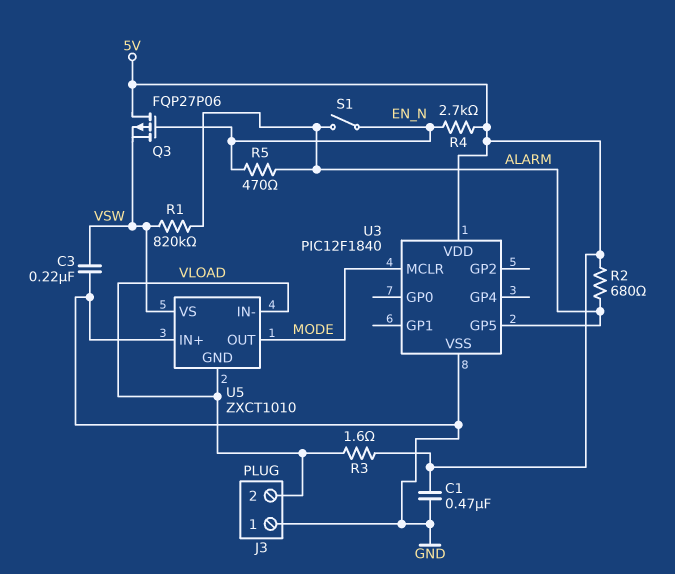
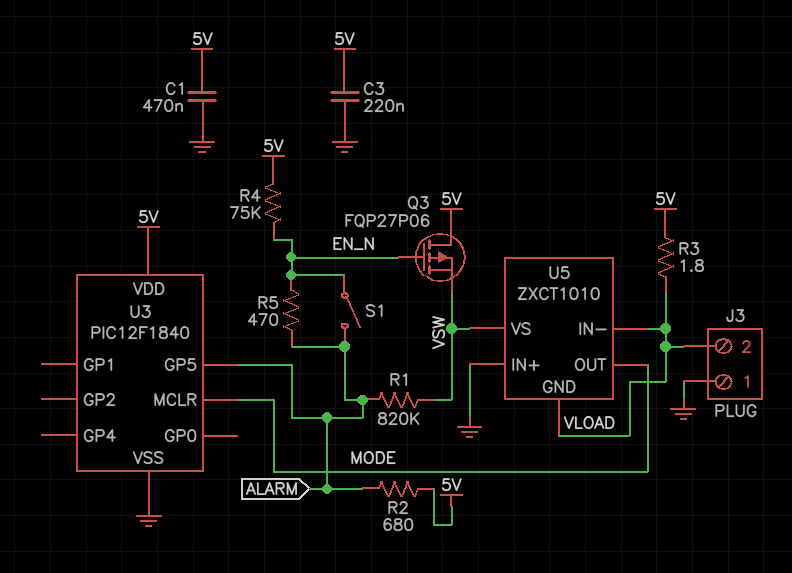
C3: 220nF (GND, VSW) -> 220nF (5V, GND)
R3: 1.6 (5V, VLOAD) -> 1.8 (5V, VLOAD)
R4: 2.7k (5V, EN_N) -> 75k (5V, EN_N)

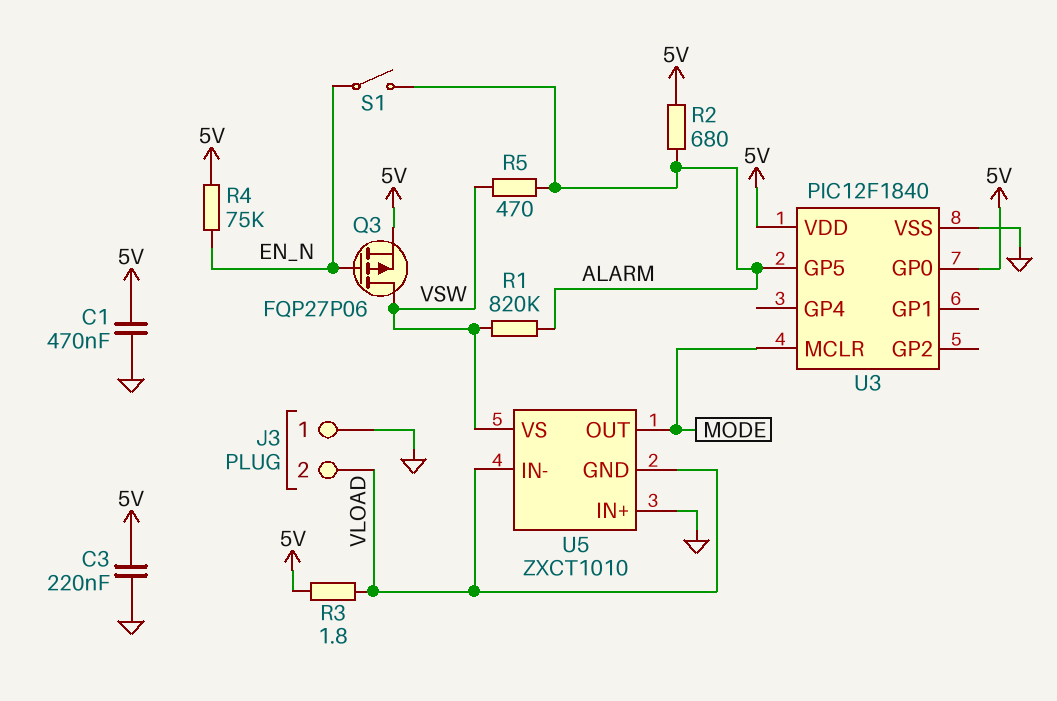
Q3: PMOS FQP27P06 (G EN_N, D 5V, S VSW) -> PMOS FQP27P06 (G EN_N, D VSW, S 5V)
R5: 470 (ALARM, EN_N) -> 470 (ALARM, VSW)
U3 pin GP0: none -> 5V

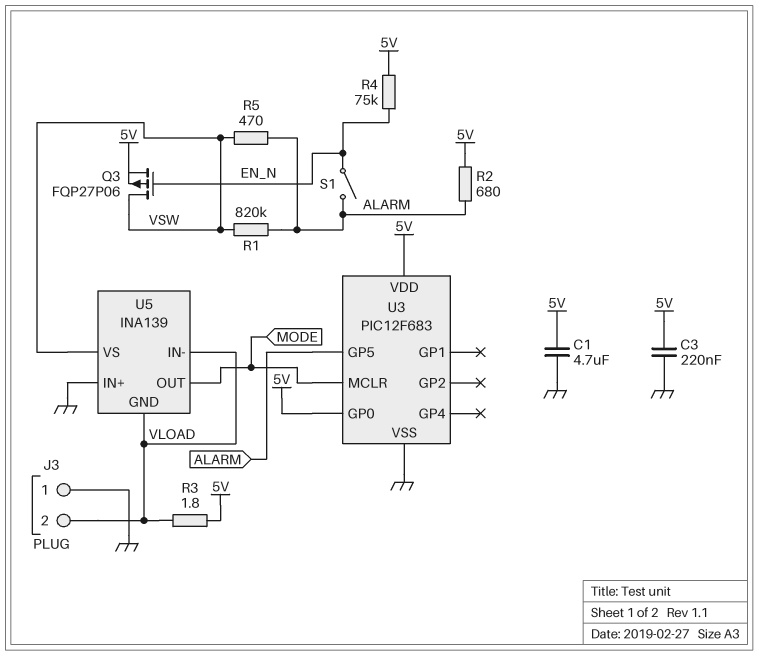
C1: 470nF (5V, GND) -> 4.7uF (5V, GND)
U3: PIC12F1840 -> PIC12F683
U5: ZXCT1010 -> INA139

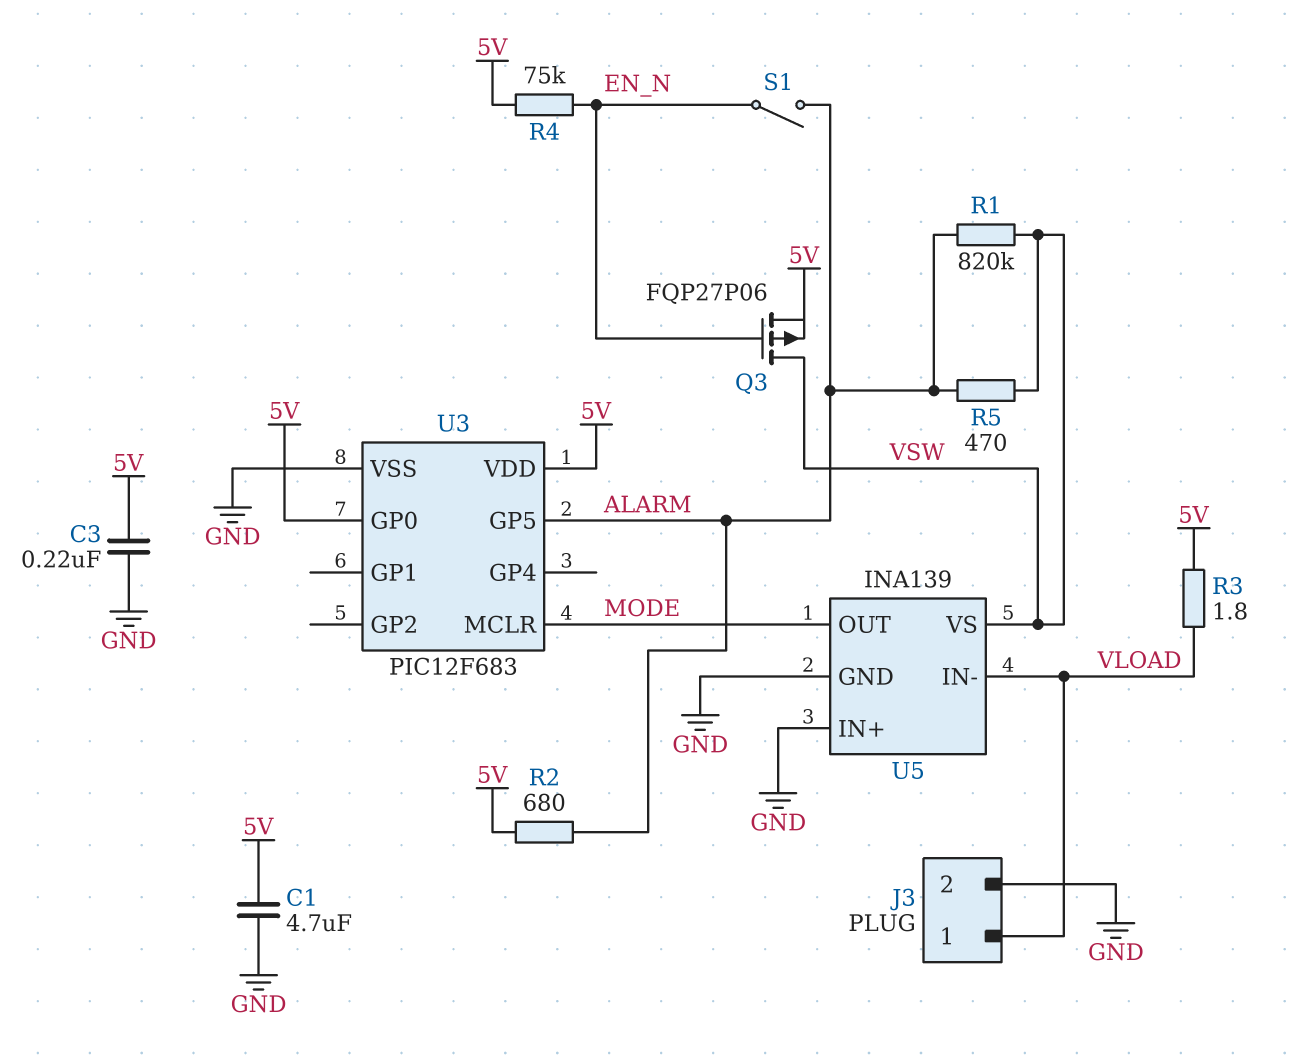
J3 pin 1: GND -> VLOAD
J3 pin 2: VLOAD -> GND
U5 pin GND: VLOAD -> GND

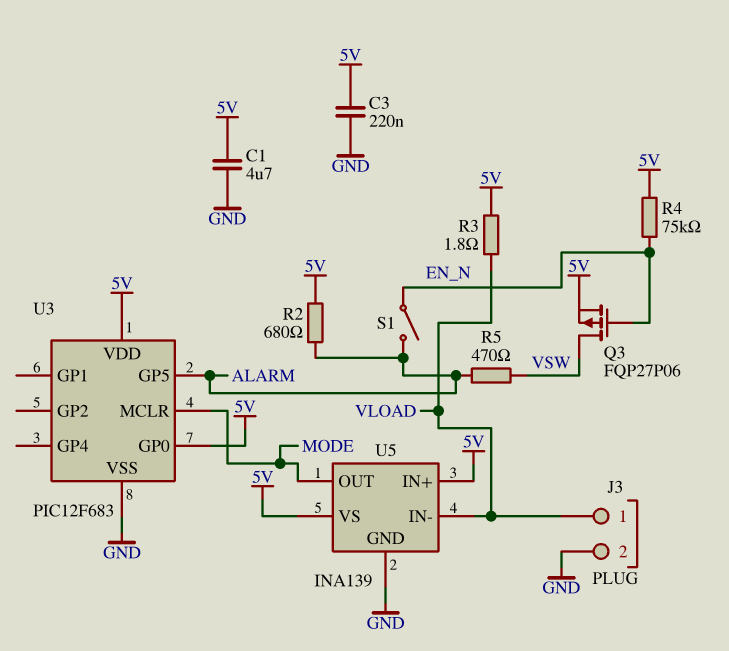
R1: 820k (ALARM, VSW) -> none
U5 pin IN+: GND -> 5V
U5 pin VS: VSW -> 5V

